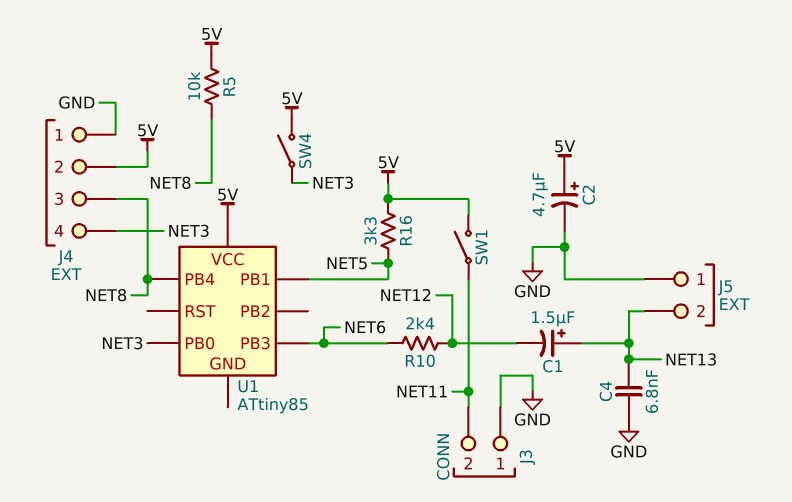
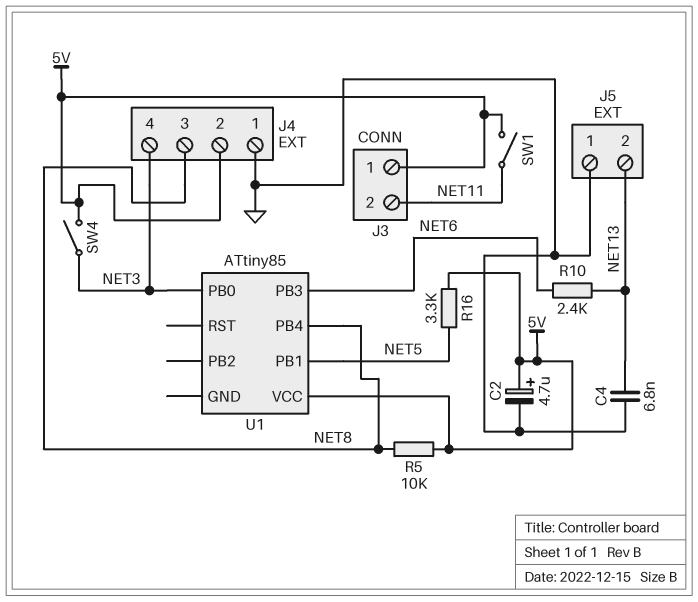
C1: 1.5uF (plus NET13, minus NET12) -> none
J3 pin 1: GND -> 5V
R10: 2.4k (NET6, NET12) -> 2.4k (NET6, NET13)

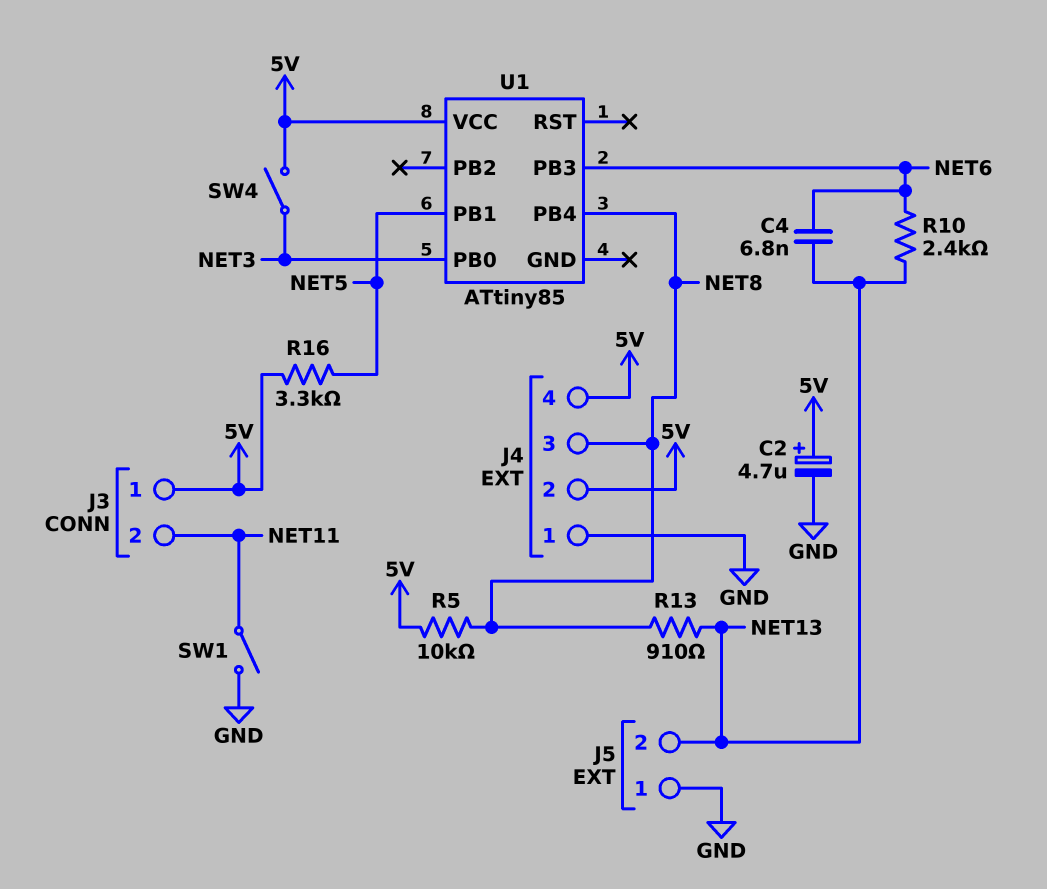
C4: 6.8nF (GND, NET13) -> 6.8nF (NET6, NET13)
J4 pin 4: NET3 -> 5V
R13: none -> 910 (NET8, NET13)
SW1: switch (5V, NET11) -> switch (GND, NET11)

